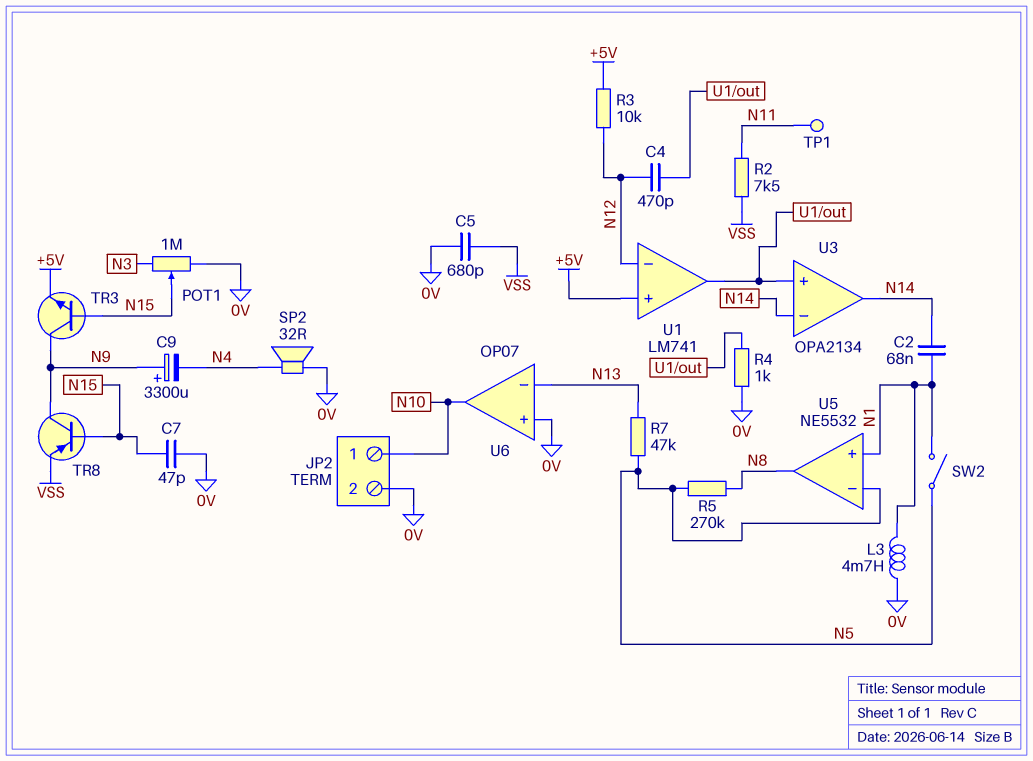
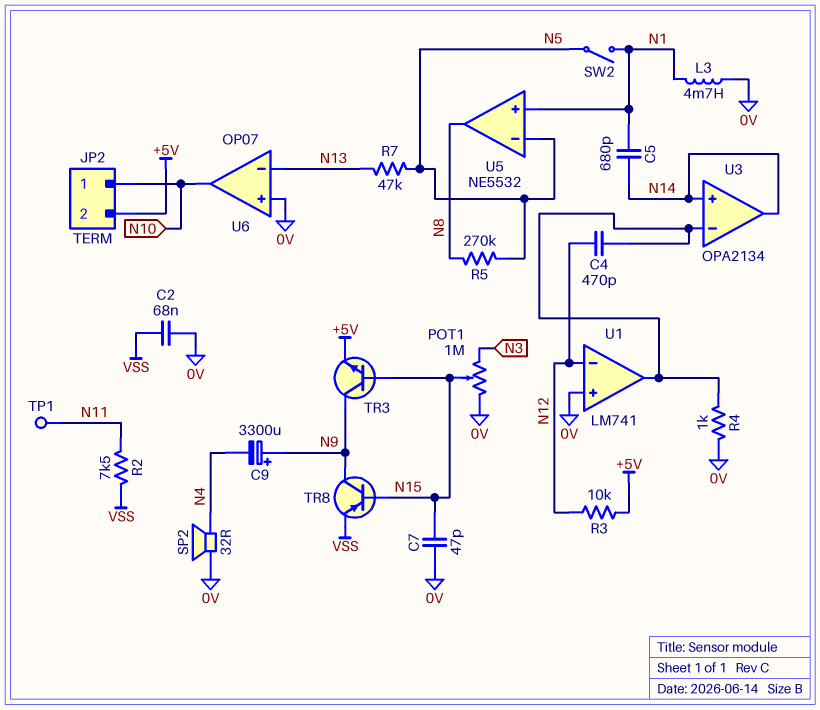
C2: 68nF (N1, N14) -> 68nF (0V, VSS)
C5: 680pF (0V, VSS) -> 680pF (N1, N14)
JP2 pin 2: 0V -> +5V
U1 pin in+: +5V -> 0V
U3 pin in+: U1/out -> N14
U3 pin in-: N14 -> U1/out

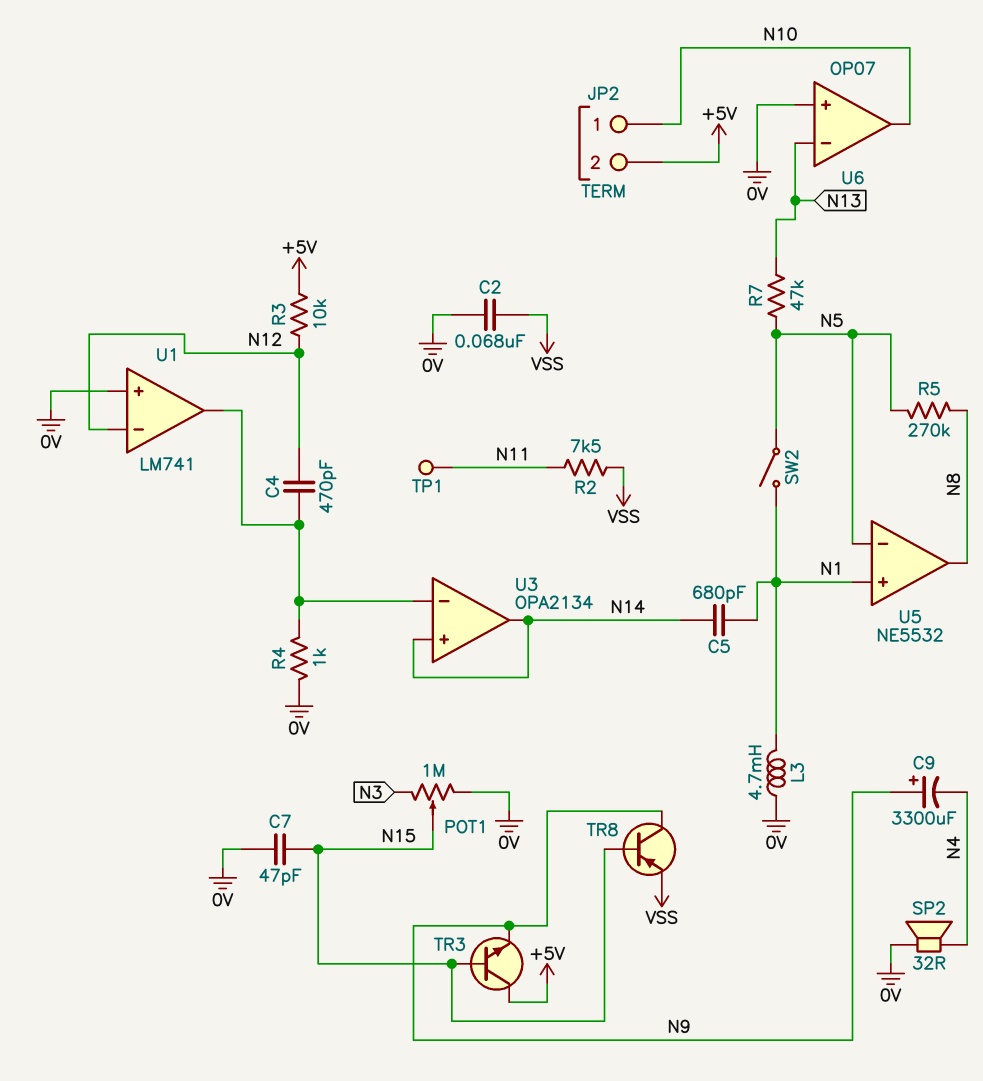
TR3: NPN (B N15, C N9, E +5V) -> NPN (B N15, C +5V, E N9)

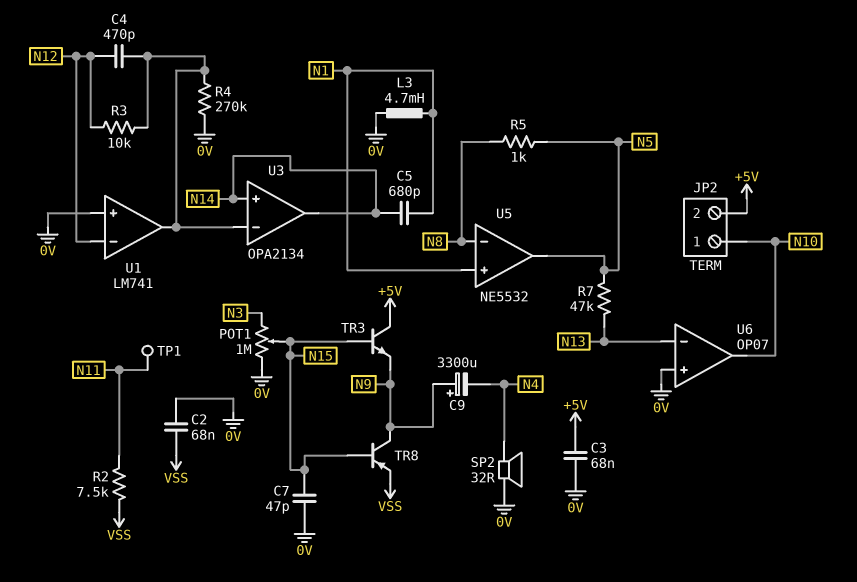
C3: none -> 68nF (+5V, 0V)
R3: 10k (+5V, N12) -> 10k (N12, U1/out)
R4: 1k (0V, U1/out) -> 270k (0V, U1/out)
R5: 270k (N5, N8) -> 1k (N5, N8)
SW2: switch (N1, N5) -> none
U5 pin in-: N5 -> N8
U5 pin out: N8 -> N5

